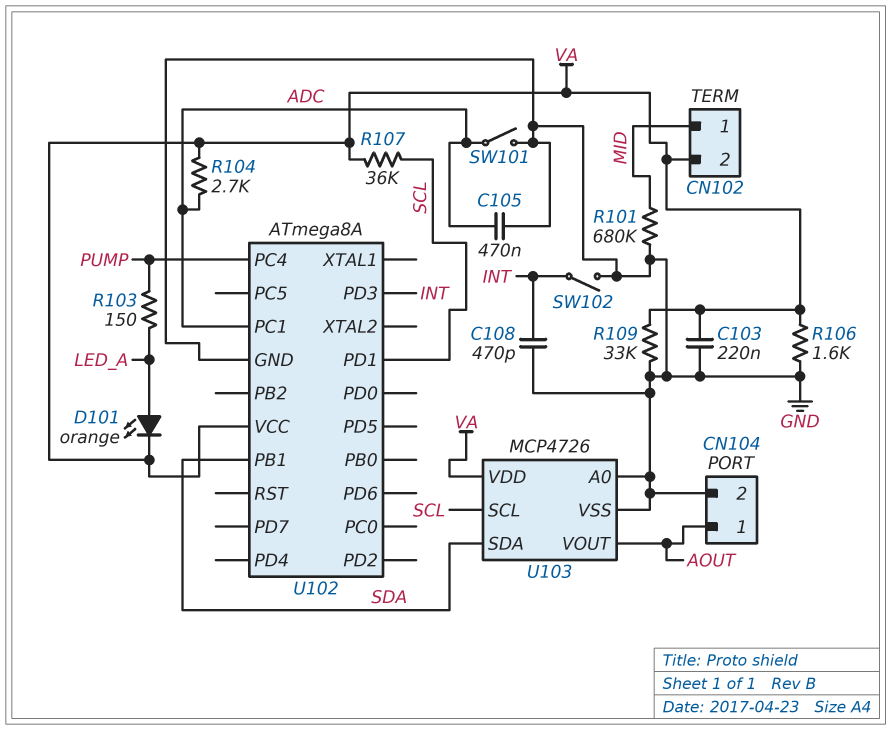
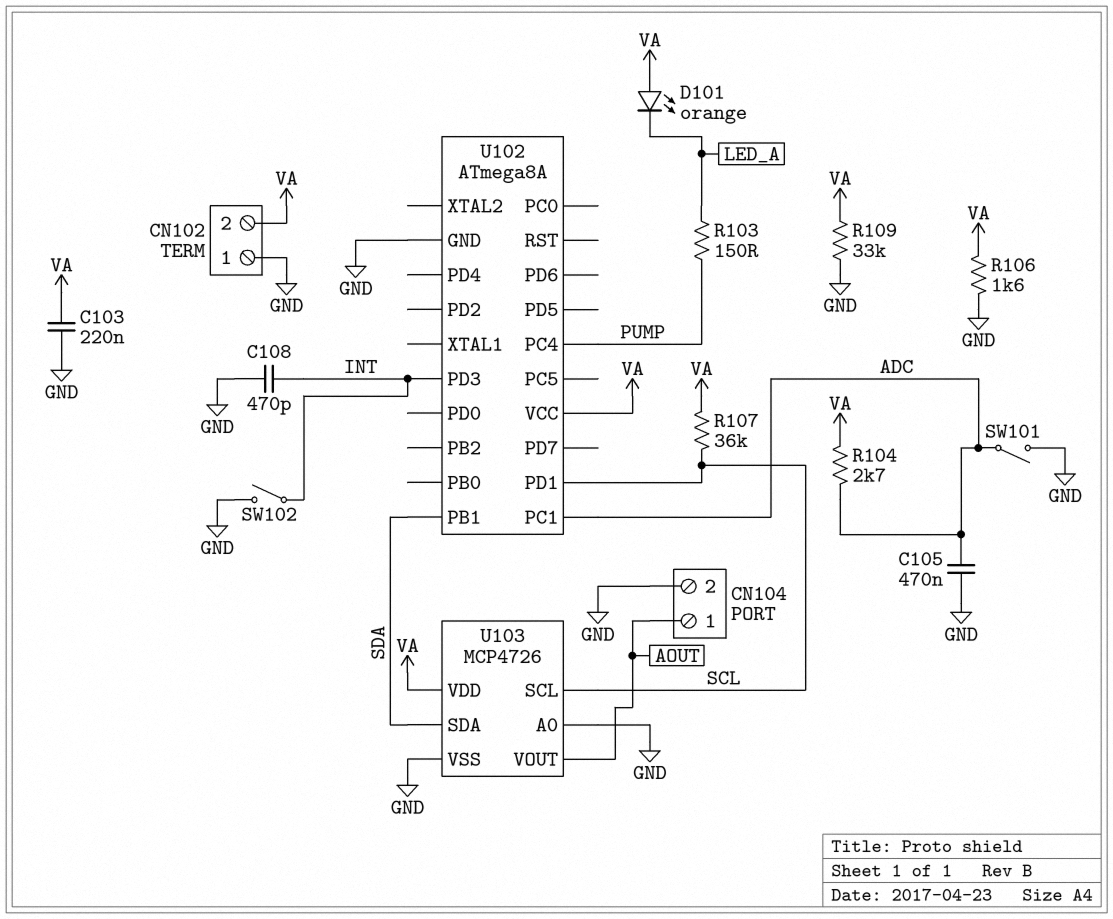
CN102 pin 1: MID -> GND
D101: LED orange (A LED_A, K VA) -> LED orange (A VA, K LED_A)
R101: 680k (GND, MID) -> none

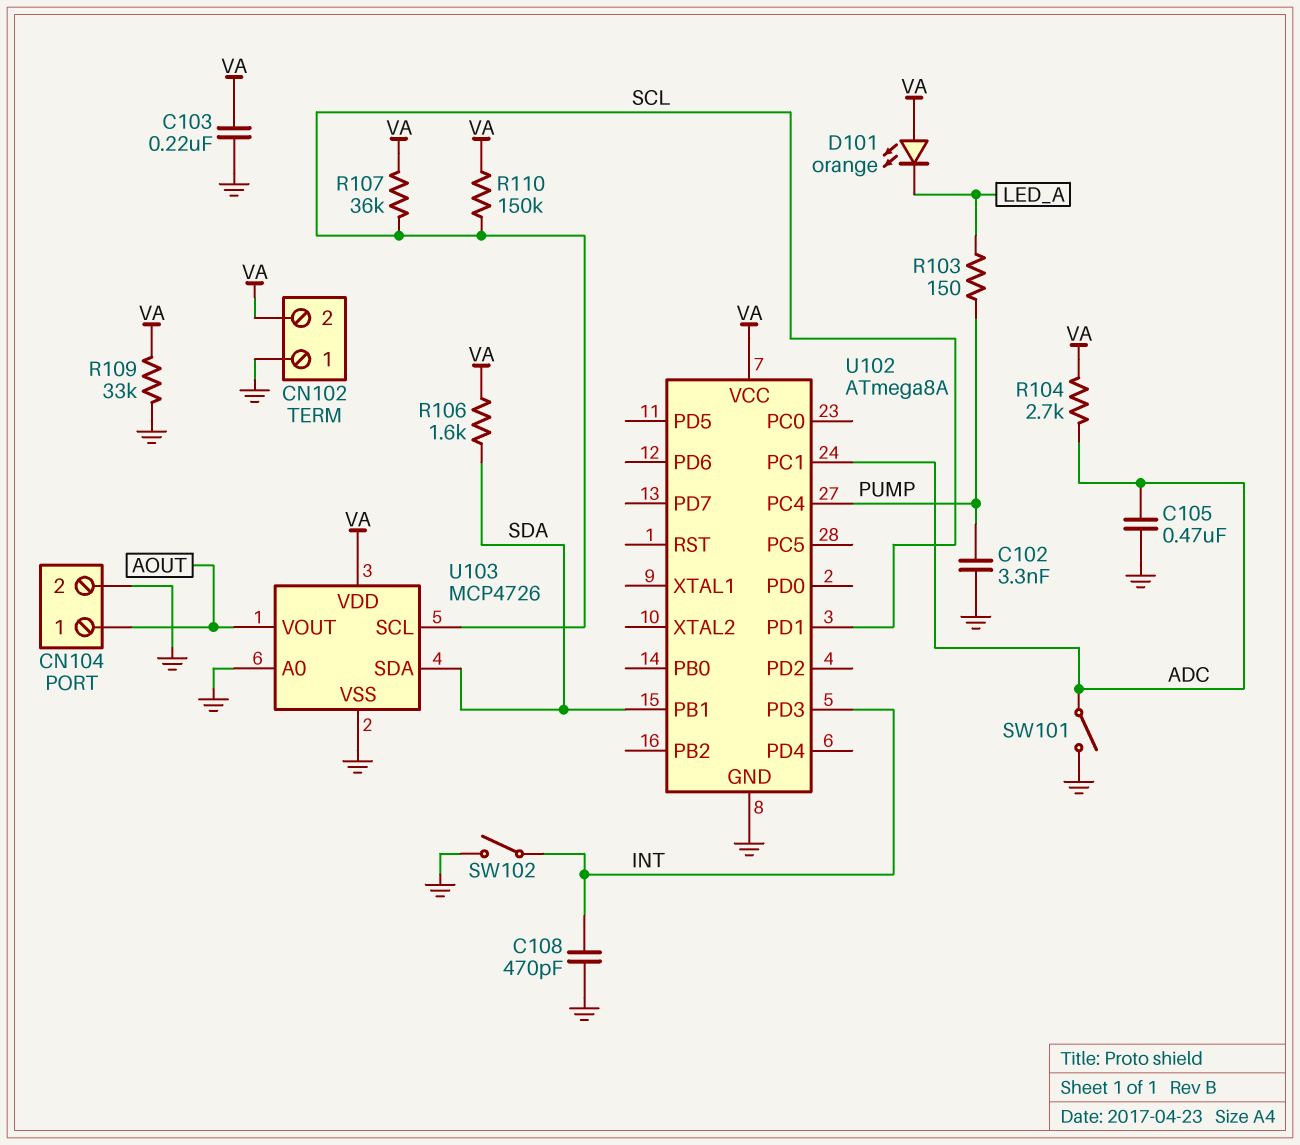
C102: none -> 3.3nF (GND, PUMP)
R106: 1.6k (GND, VA) -> 1.6k (SDA, VA)
R110: none -> 150k (SCL, VA)

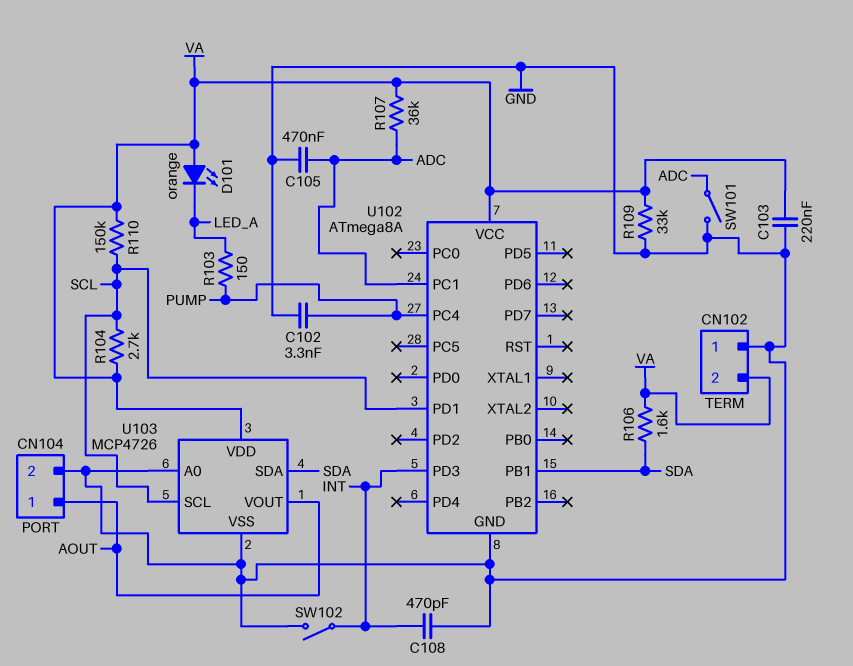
R104: 2.7k (ADC, VA) -> 2.7k (SCL, VA)
R107: 36k (SCL, VA) -> 36k (ADC, VA)

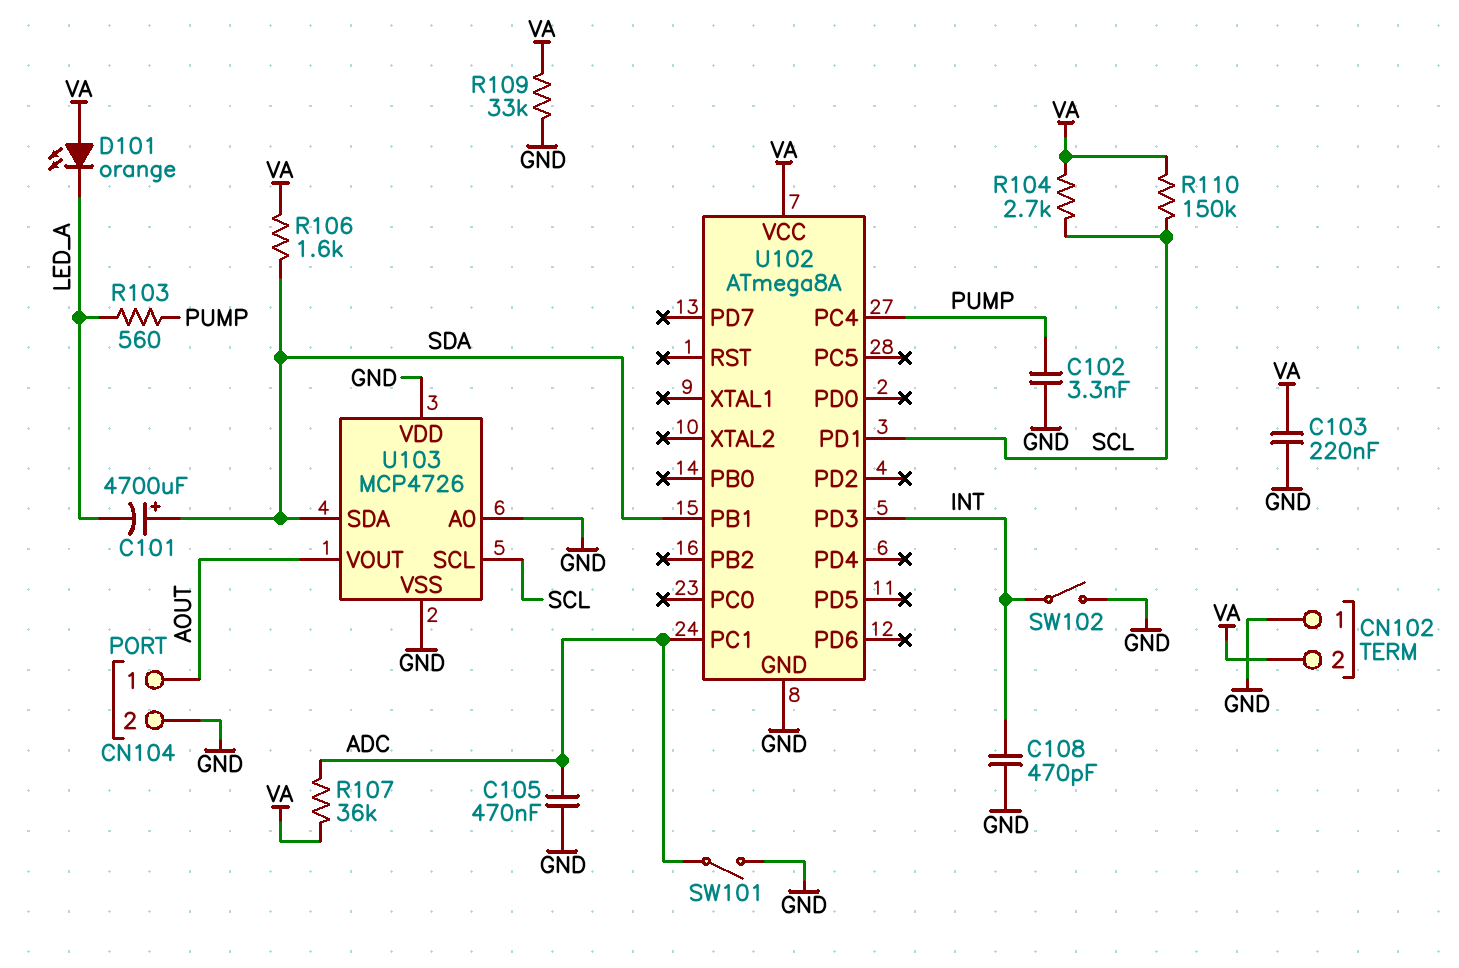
C101: none -> 4700uF (plus SDA, minus LED_A)
R103: 150 (LED_A, PUMP) -> 560 (LED_A, PUMP)
U103 pin VDD: VA -> GND

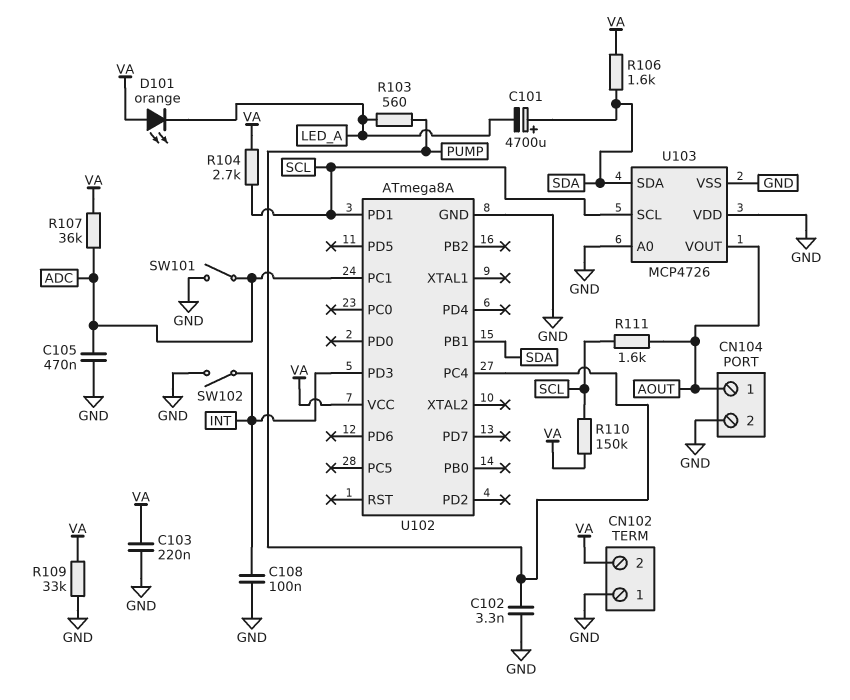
C108: 470pF (GND, INT) -> 100nF (GND, INT)
R111: none -> 1.6k (AOUT, SCL)

